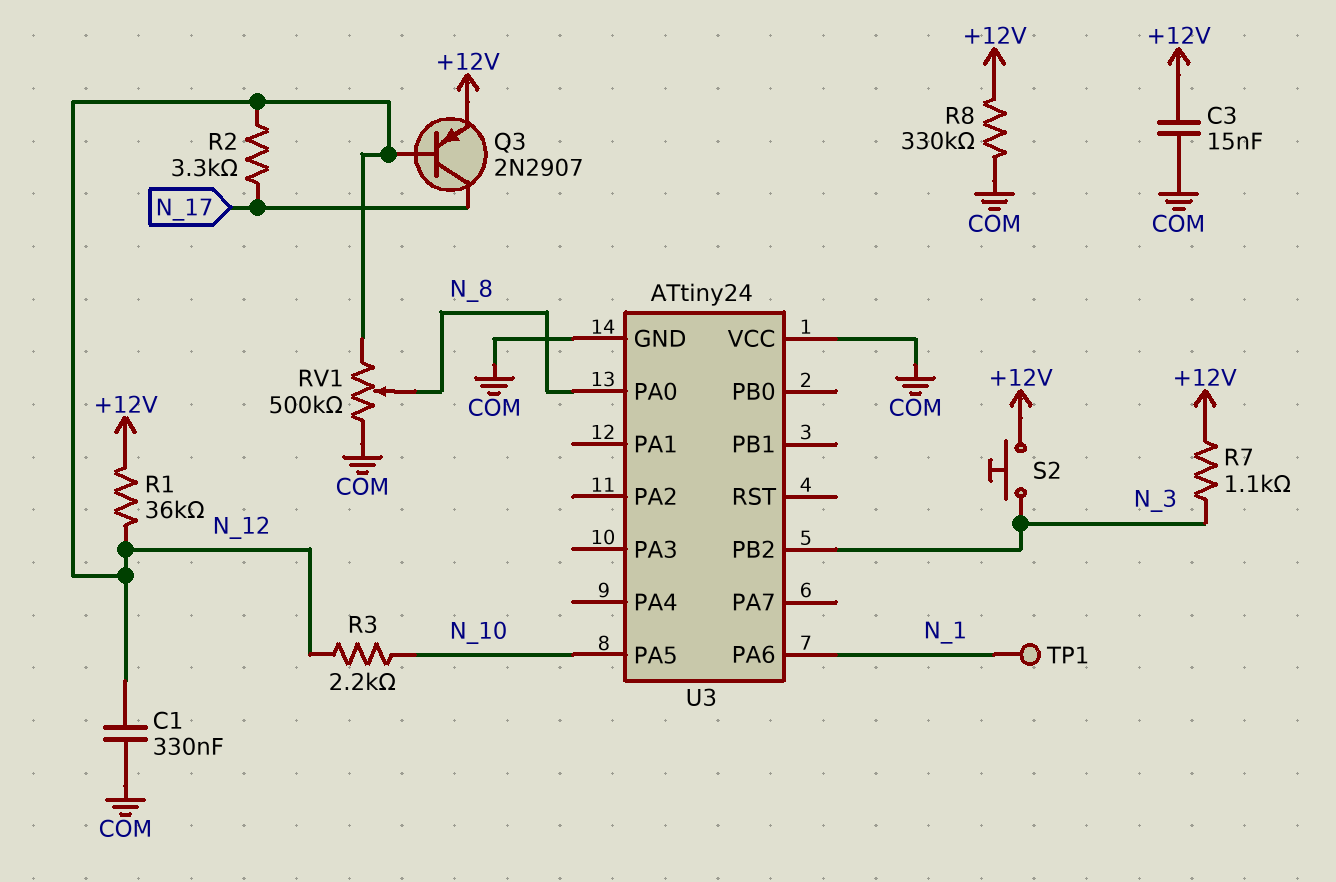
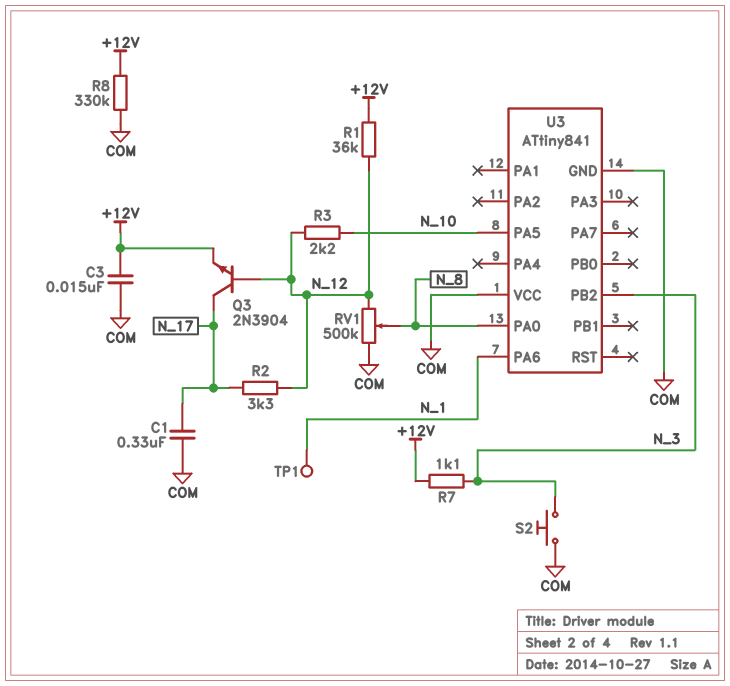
C1: 330nF (COM, N_12) -> 330nF (COM, N_17)
Q3: PNP 2N2907 (B N_12, C N_17, E +12V) -> NPN 2N3904 (B N_12, C N_17, E +12V)
S2: button (+12V, N_3) -> button (COM, N_3)
U3: ATtiny24 -> ATtiny841

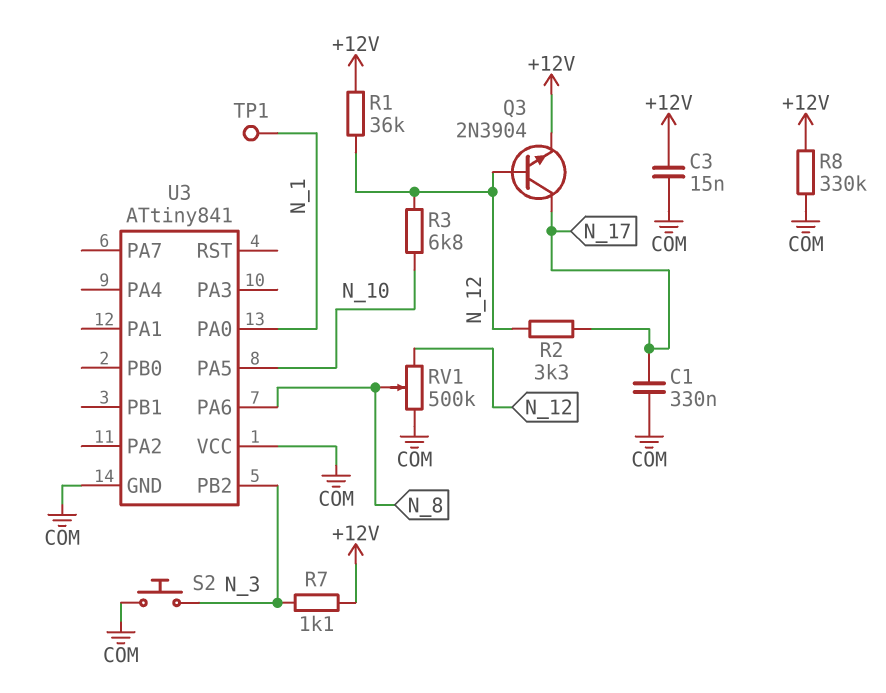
R3: 2.2k (N_10, N_12) -> 6.8k (N_10, N_12)
U3 pin PA0: N_8 -> N_1
U3 pin PA6: N_1 -> N_8

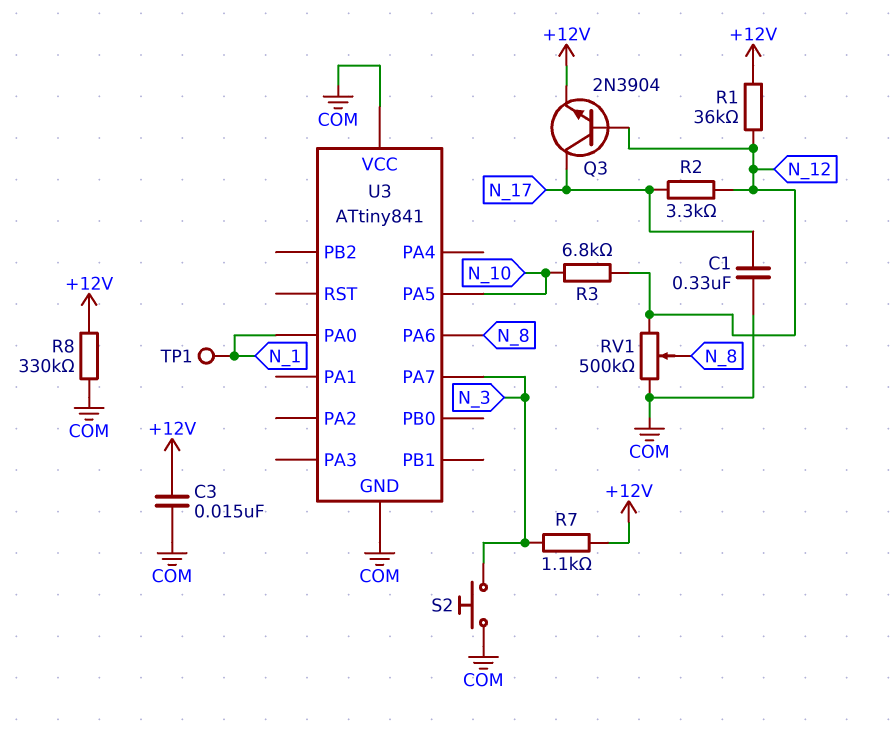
U3 pin PA7: none -> N_3
U3 pin PB2: N_3 -> none

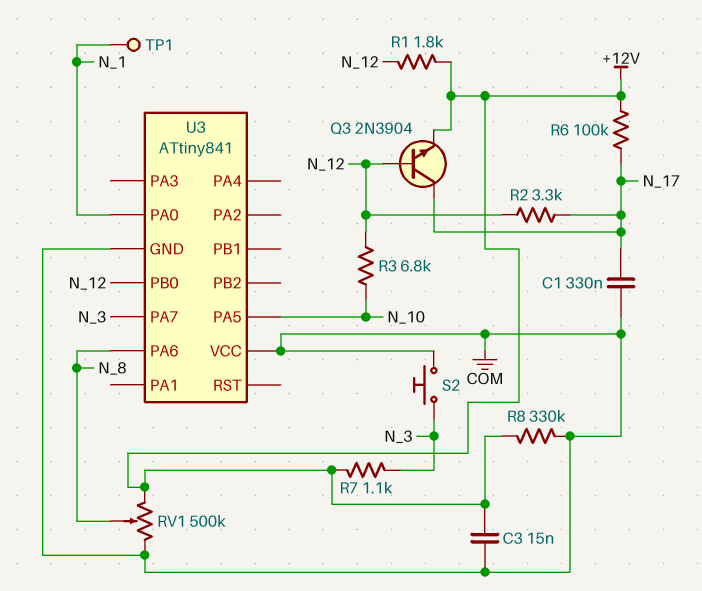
R1: 36k (+12V, N_12) -> 1.8k (+12V, N_12)
R6: none -> 100k (+12V, N_17)
RV1: 500k (COM, N_12, wiper N_8) -> 500k (+12V, COM, wiper N_8)
U3 pin PB0: none -> N_12

